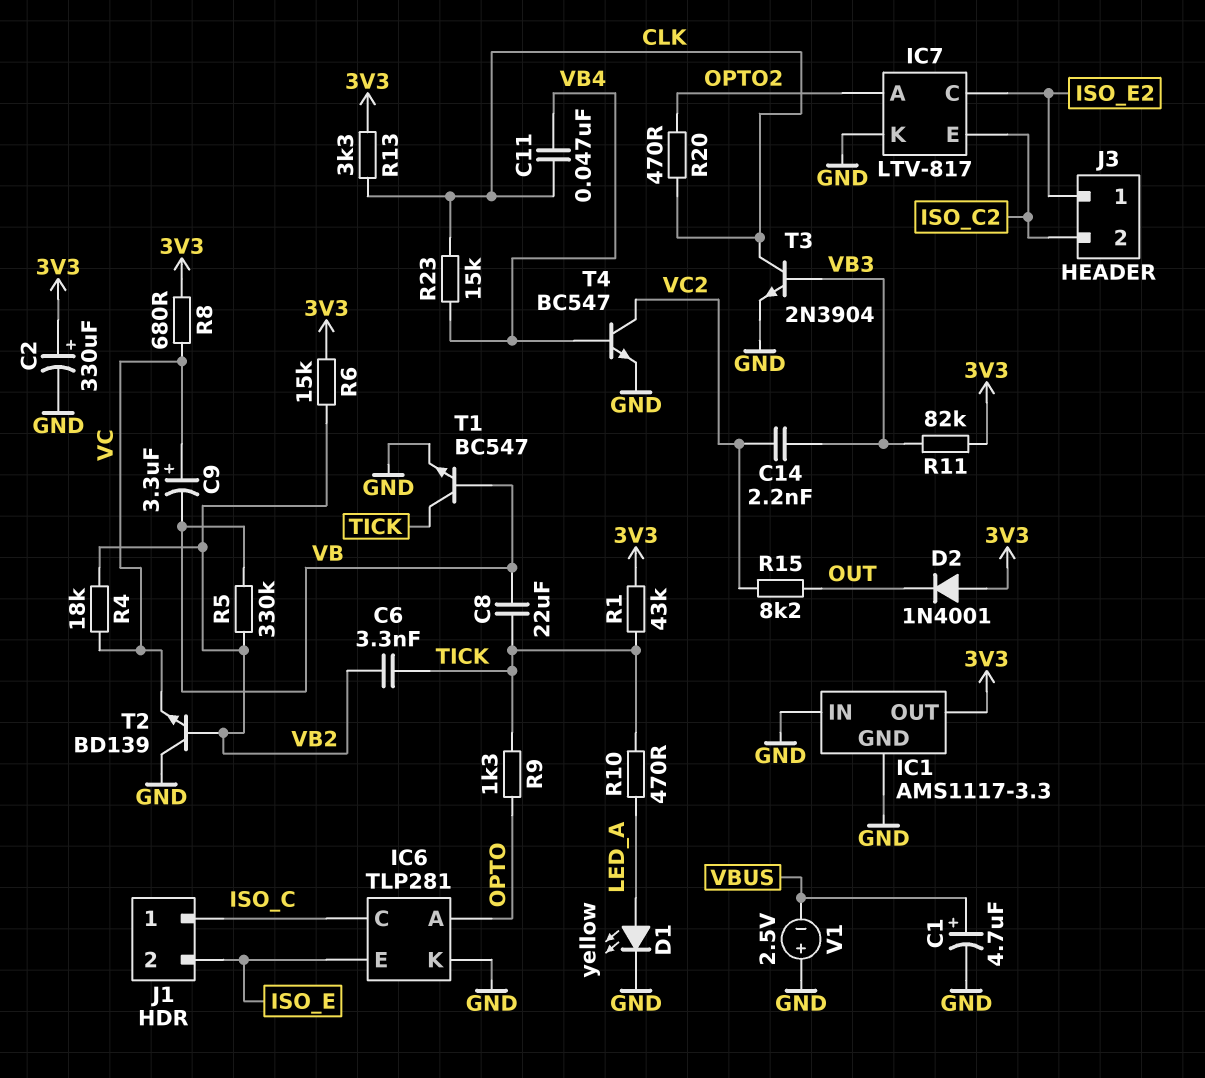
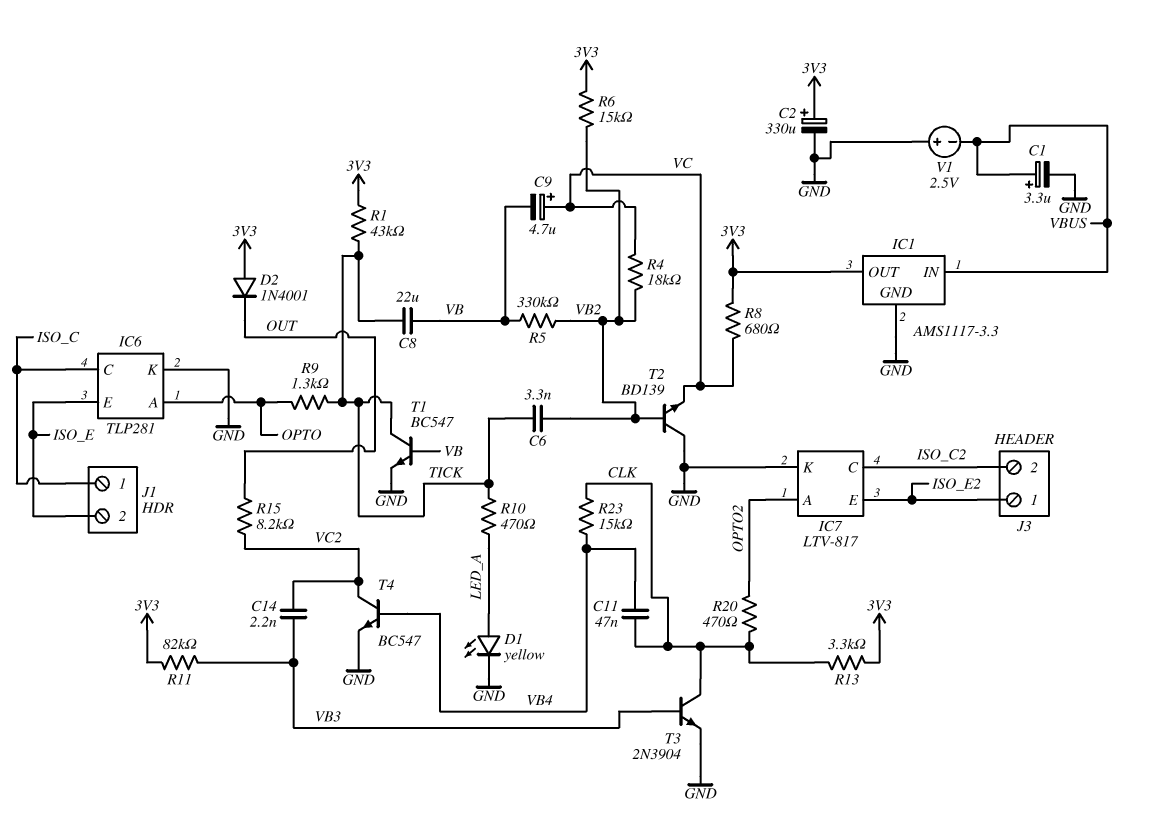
C1: 4.7uF (plus VBUS, minus GND) -> 3.3uF (plus VBUS, minus GND)
C9: 3.3uF (plus VC, minus VB) -> 4.7uF (plus VC, minus VB)
IC1 pin IN: GND -> VBUS
IC7 pin C: ISO_E2 -> ISO_C2
IC7 pin E: ISO_C2 -> ISO_E2

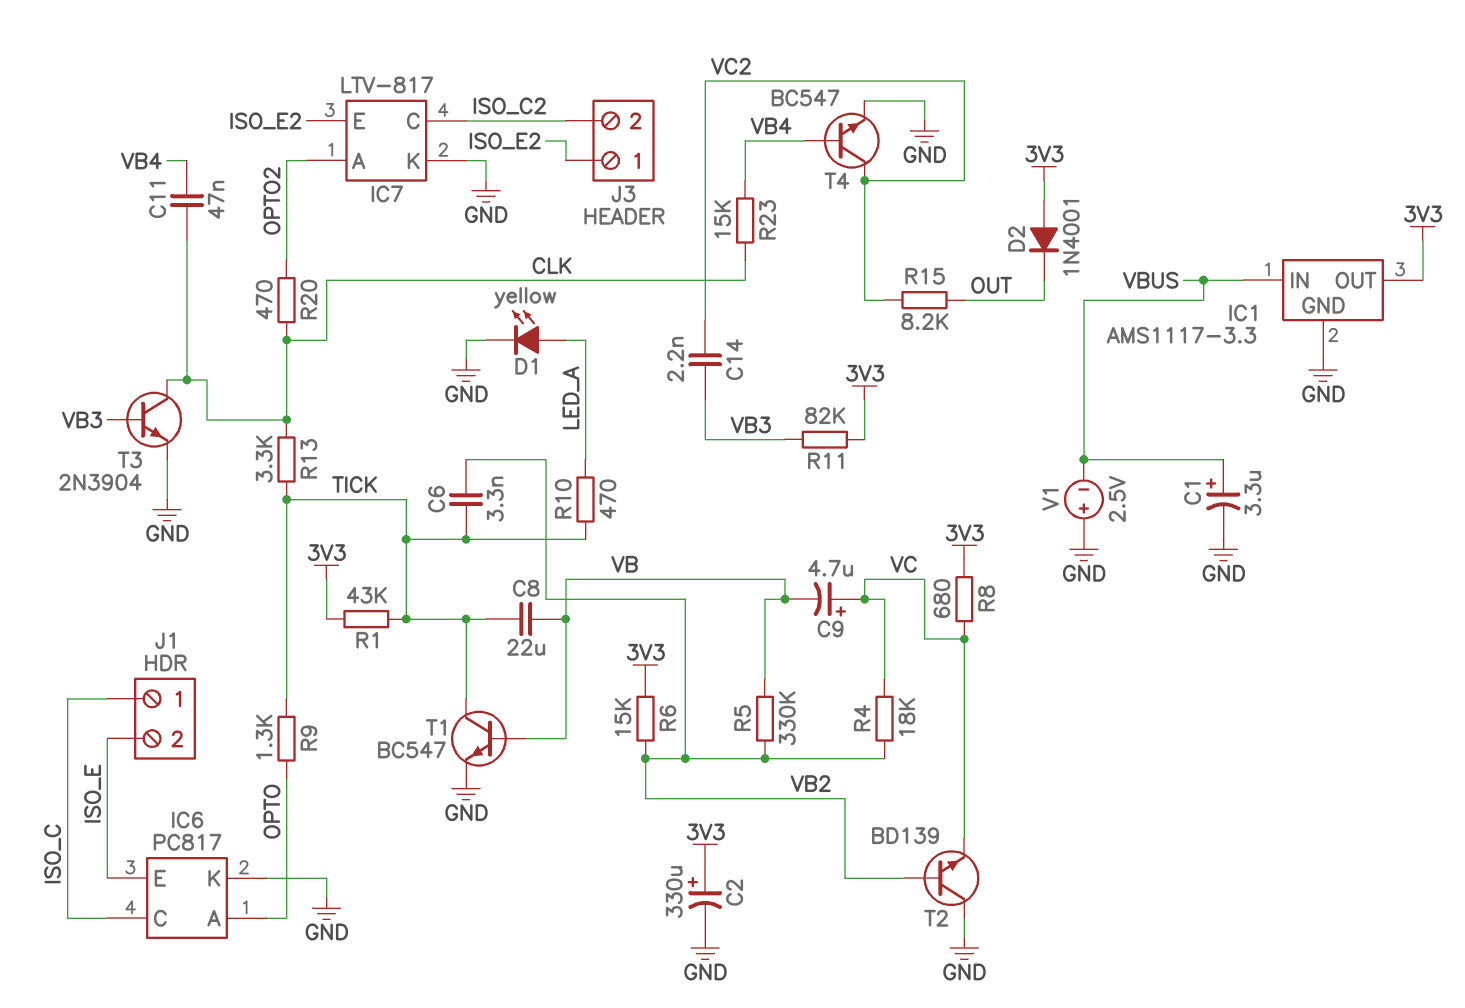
IC6: TLP281 -> PC817
R13: 3.3k (3V3, CLK) -> 3.3k (CLK, TICK)

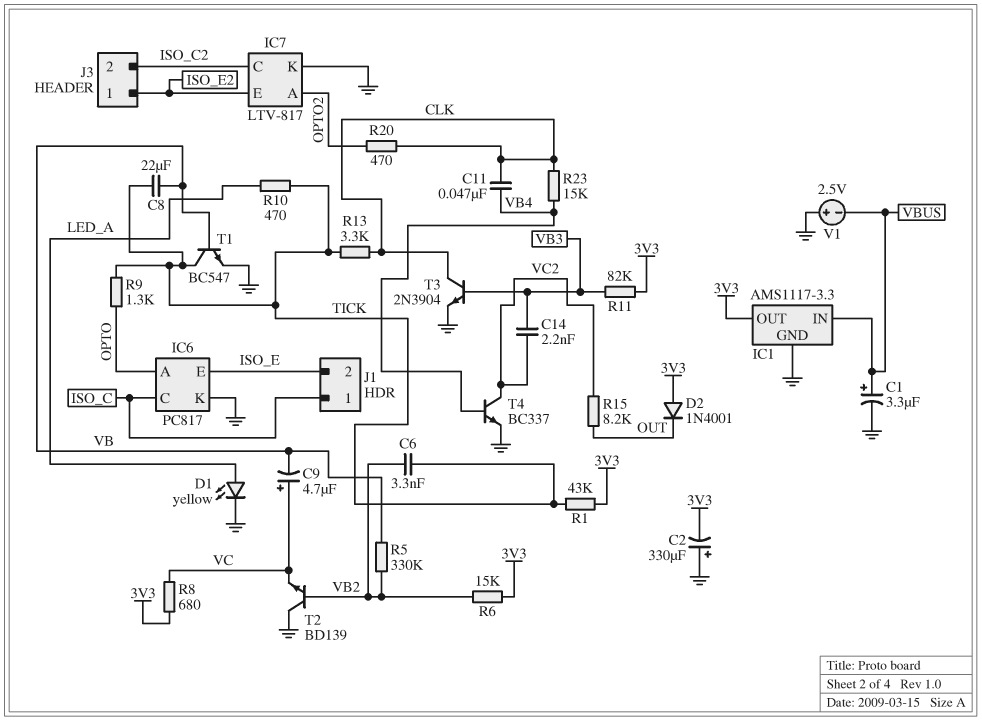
C2: 330uF (plus 3V3, minus GND) -> 330uF (plus GND, minus 3V3)
R4: 18k (VB2, VC) -> none
T4: NPN BC547 (B VB4, C VC2, E GND) -> NPN BC337 (B VB4, C VC2, E GND)

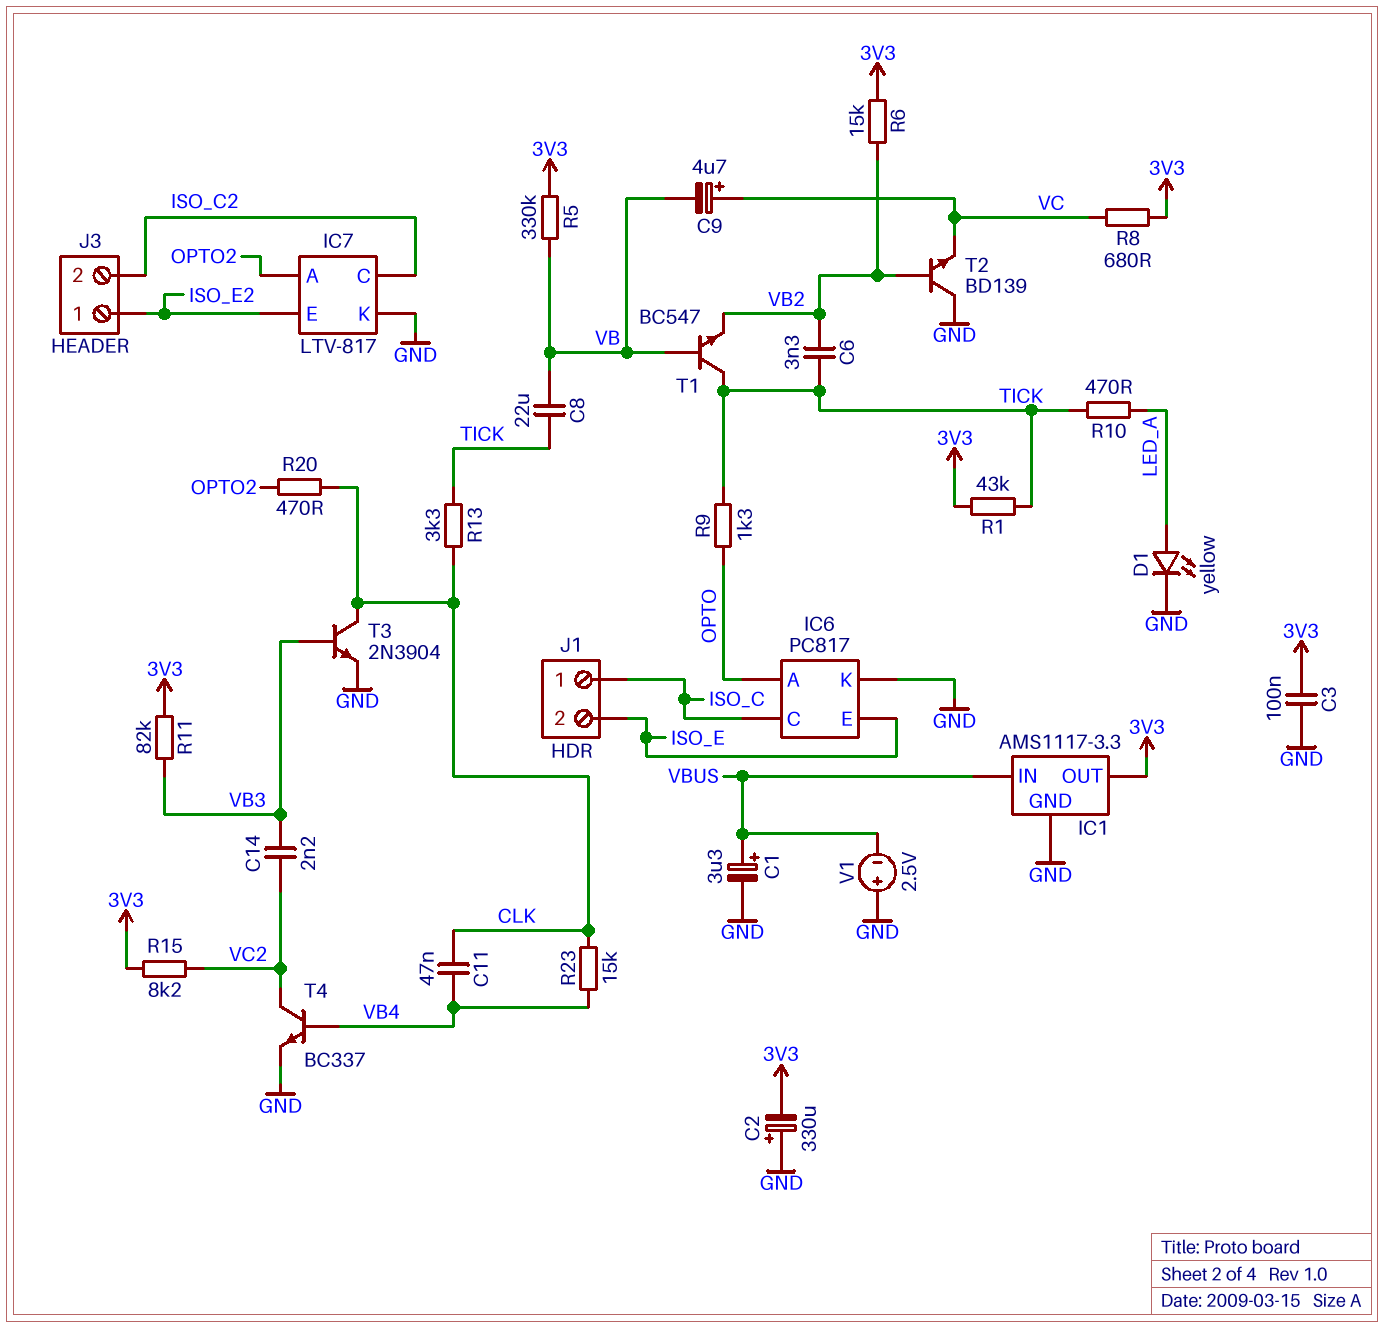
C3: none -> 100nF (3V3, GND)
D2: diode 1N4001 (A 3V3, K OUT) -> none
R5: 330k (VB, VB2) -> 330k (3V3, VB)
R15: 8.2k (OUT, VC2) -> 8.2k (3V3, VC2)
T1: NPN BC547 (B VB, C TICK, E GND) -> NPN BC547 (B VB, C TICK, E VB2)

